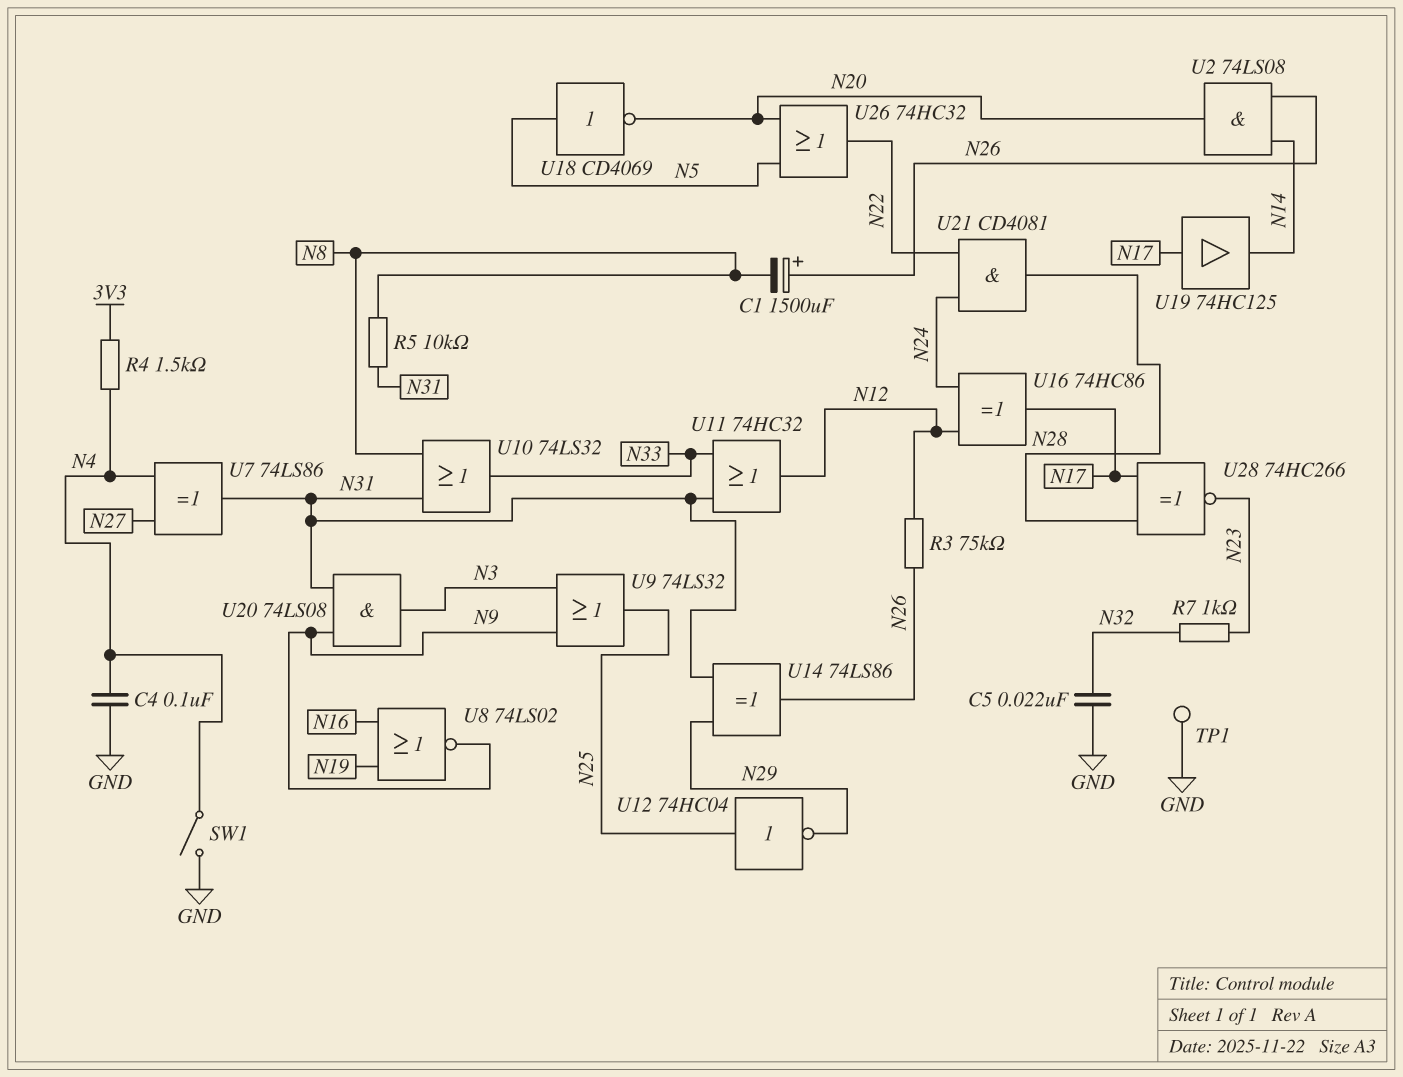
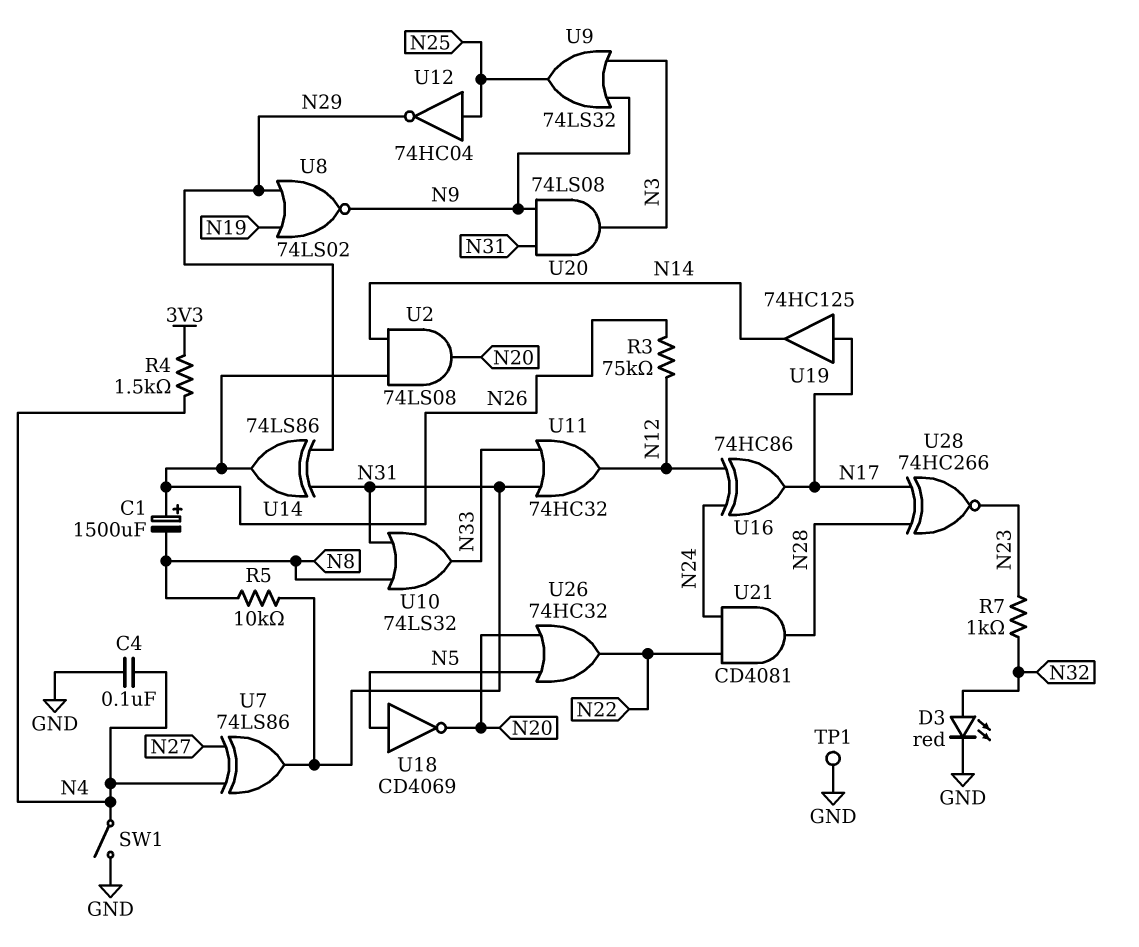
C5: 22nF (GND, N32) -> none
D3: none -> LED red (A N32, K GND)
U8: NOR 74LS02 (in N16, in N19, out N9) -> NOR 74LS02 (in N19, in N29, out N9)

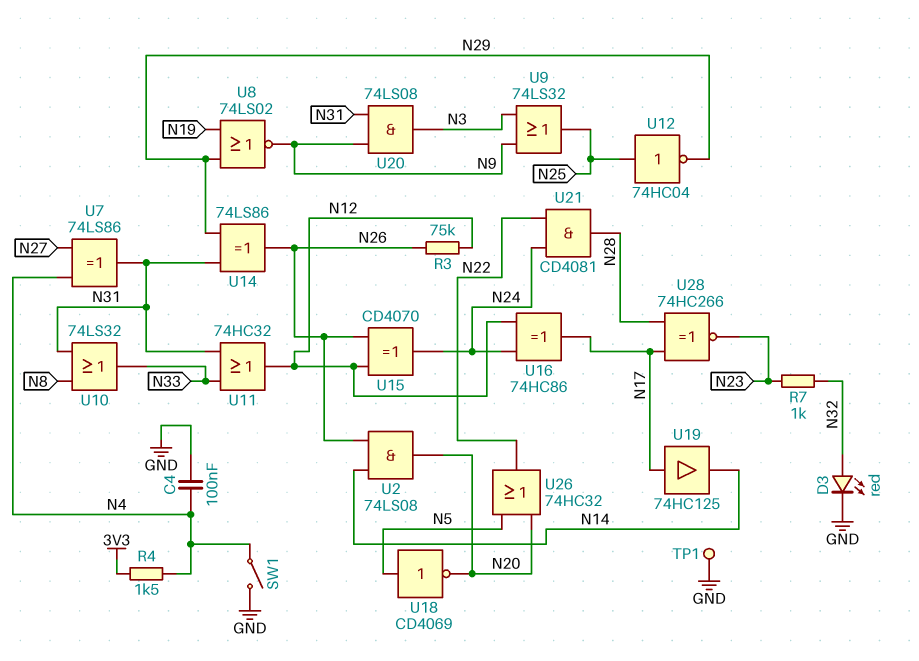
C1: 1500uF (plus N26, minus N8) -> none
R5: 10k (N8, N31) -> none
U15: none -> XOR CD4070 (in N12, in N26, out N24)

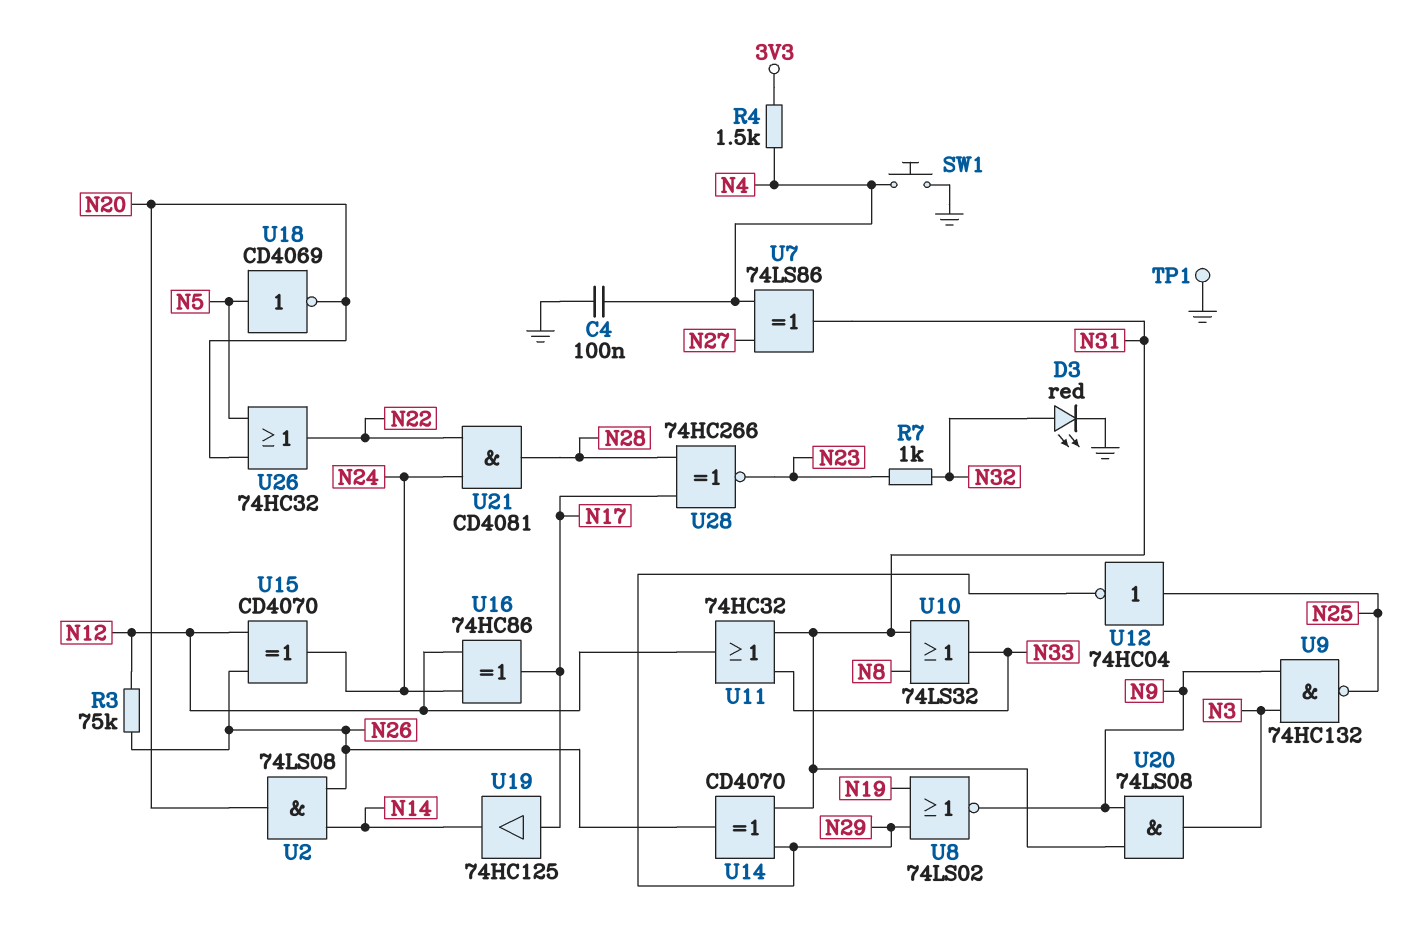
SW1: switch (GND, N4) -> button (GND, N4)
U9: OR 74LS32 (in N3, in N9, out N25) -> NAND 74HC132 (in N3, in N9, out N25)
U14: XOR 74LS86 (in N29, in N31, out N26) -> XOR CD4070 (in N29, in N31, out N26)

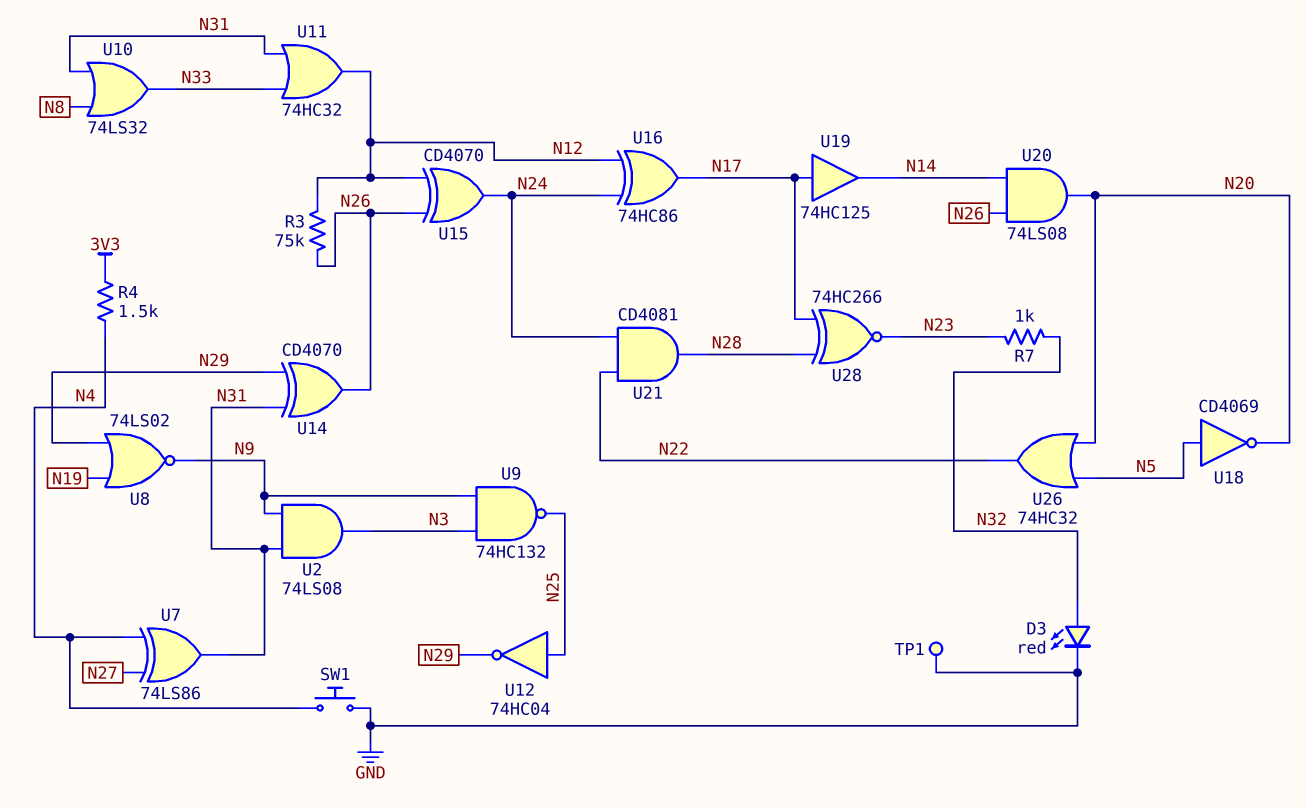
C4: 100nF (GND, N4) -> none
U2: AND 74LS08 (in N14, in N26, out N20) -> AND 74LS08 (in N9, in N31, out N3)
U20: AND 74LS08 (in N9, in N31, out N3) -> AND 74LS08 (in N14, in N26, out N20)

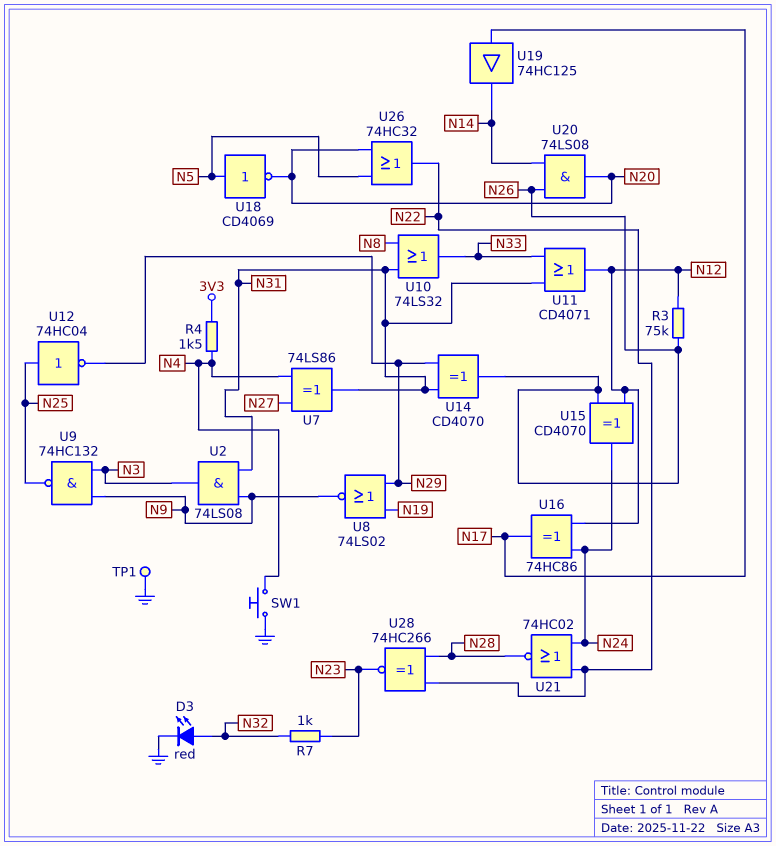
U11: OR 74HC32 (in N31, in N33, out N12) -> OR CD4071 (in N31, in N33, out N12)
U21: AND CD4081 (in N22, in N24, out N28) -> NOR 74HC02 (in N22, in N24, out N28)
U28: XNOR 74HC266 (in N17, in N28, out N23) -> XNOR 74HC266 (in N22, in N28, out N23)

